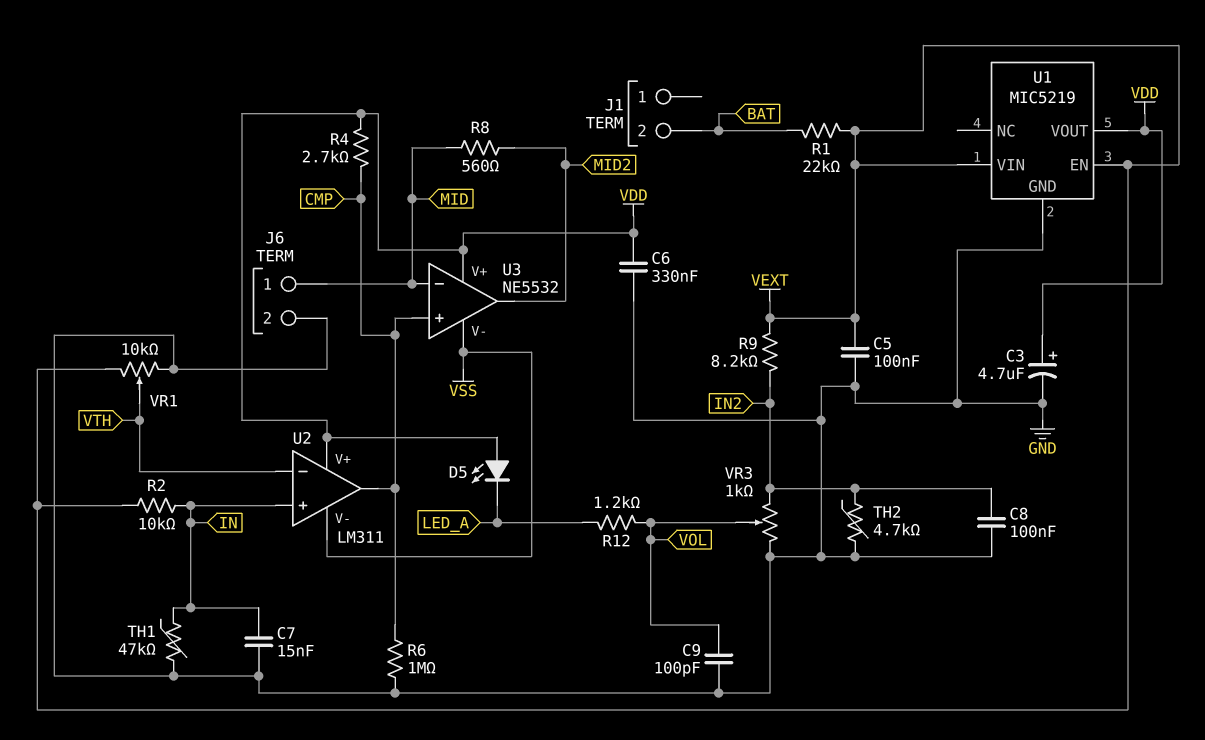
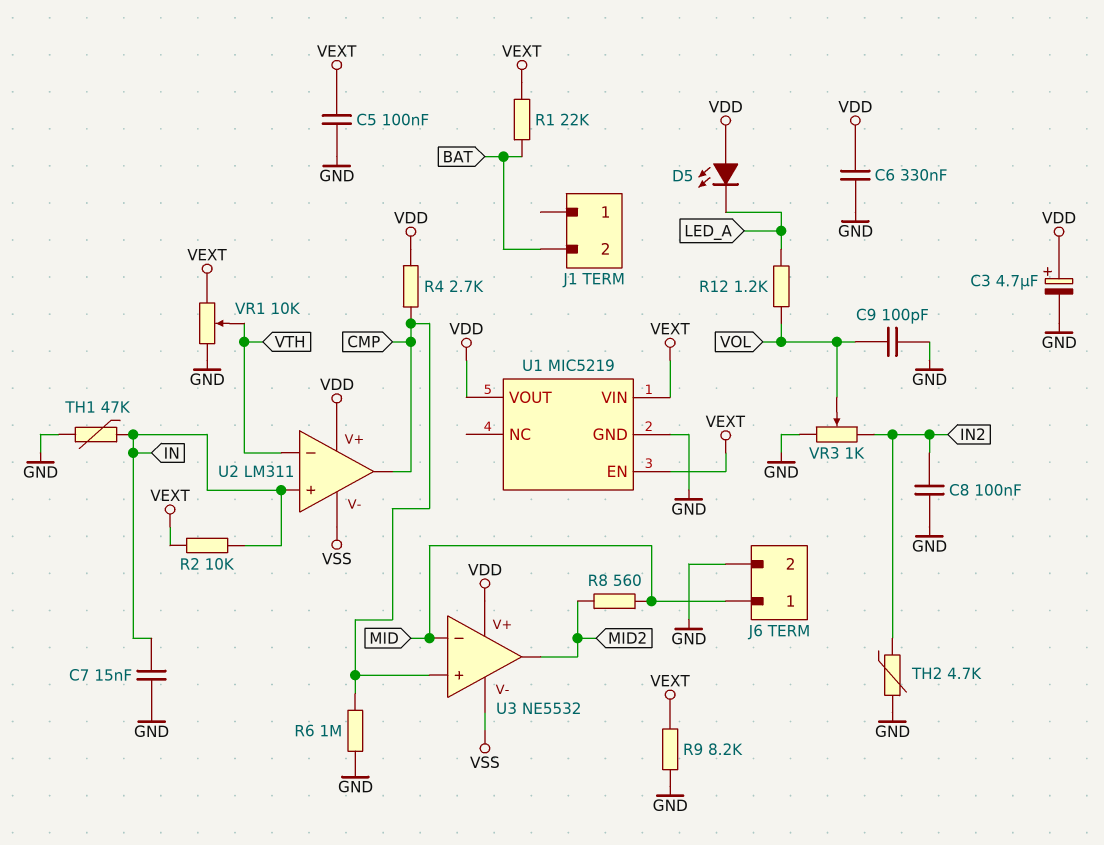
R9: 8.2k (IN2, VEXT) -> 8.2k (GND, VEXT)

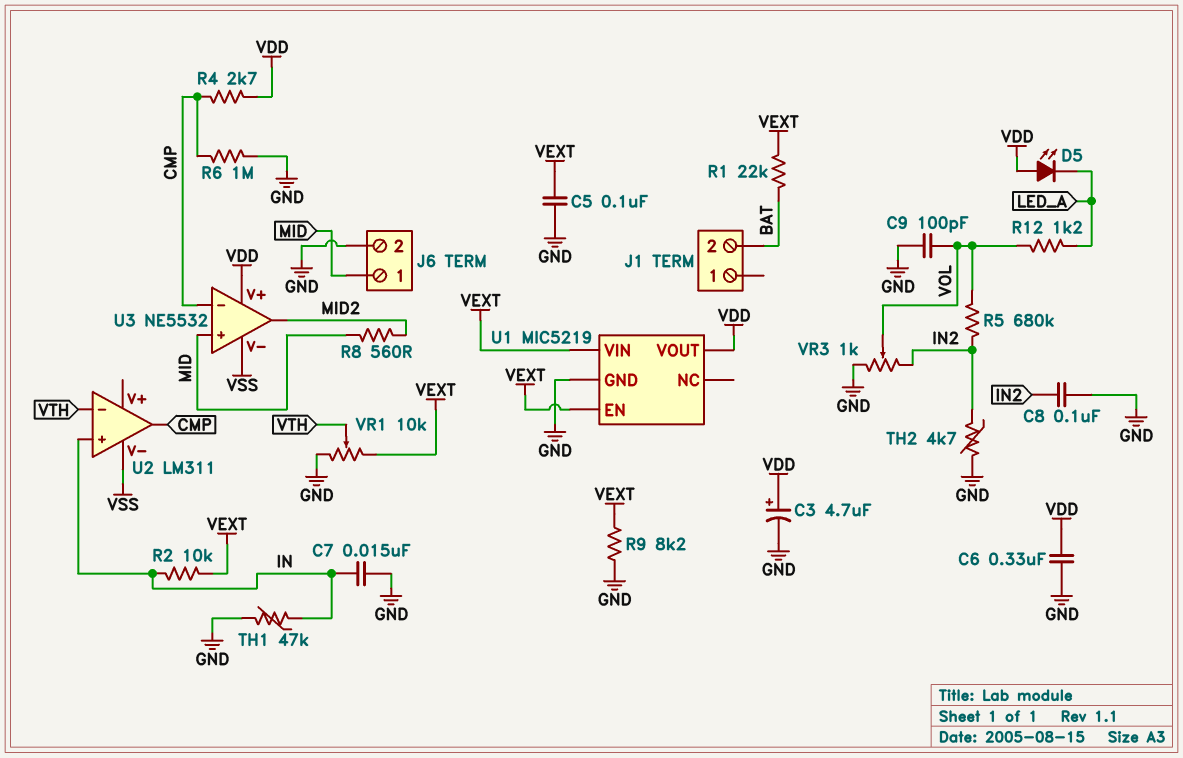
R5: none -> 680k (IN2, VOL)
U2 pin V+: VDD -> none
U3 pin in+: CMP -> MID
U3 pin in-: MID -> CMP

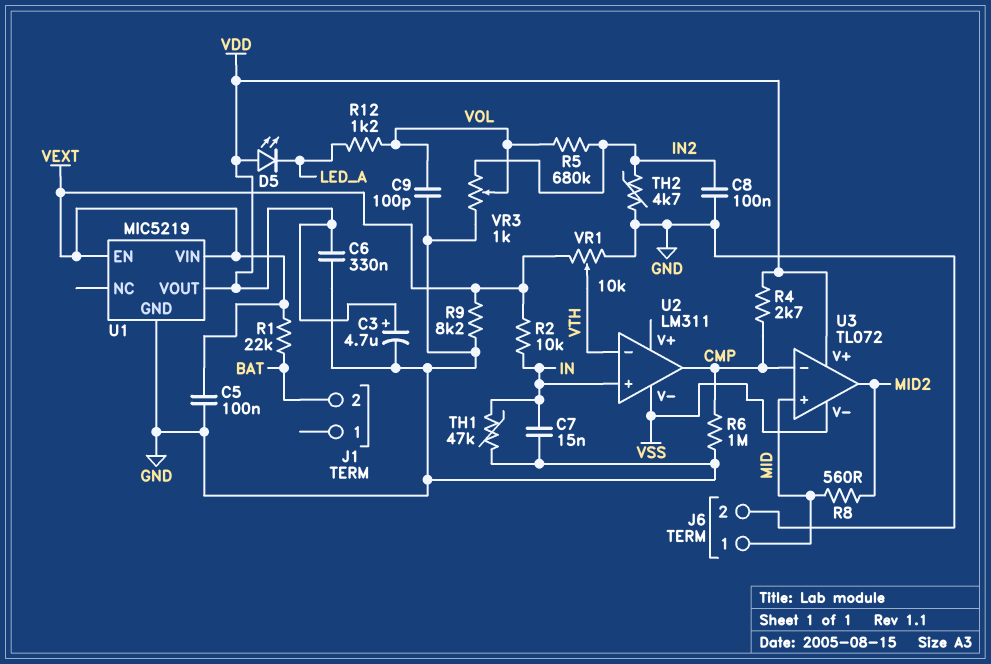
U3: NE5532 -> TL072

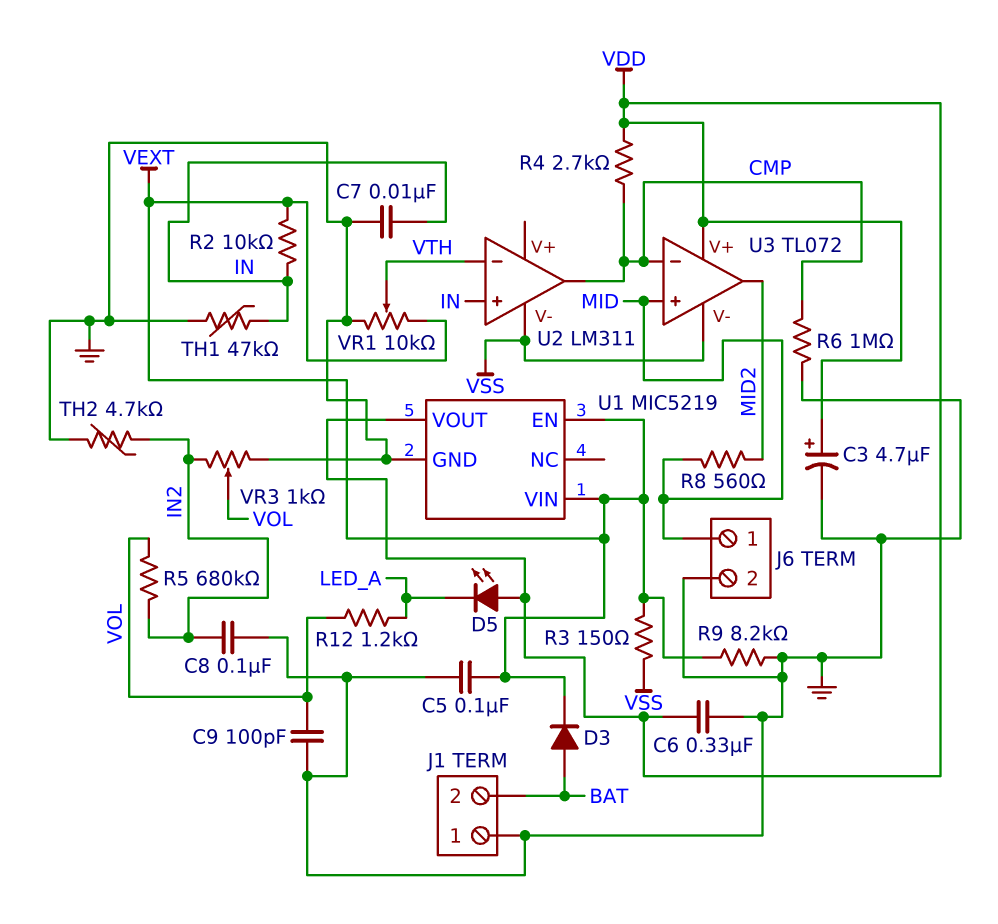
C7: 15nF (GND, IN) -> 10nF (GND, IN)
D3: none -> diode (A BAT, K VEXT)
J1 pin 1: none -> GND
R1: 22k (BAT, VEXT) -> none
R3: none -> 150 (VEXT, VSS)

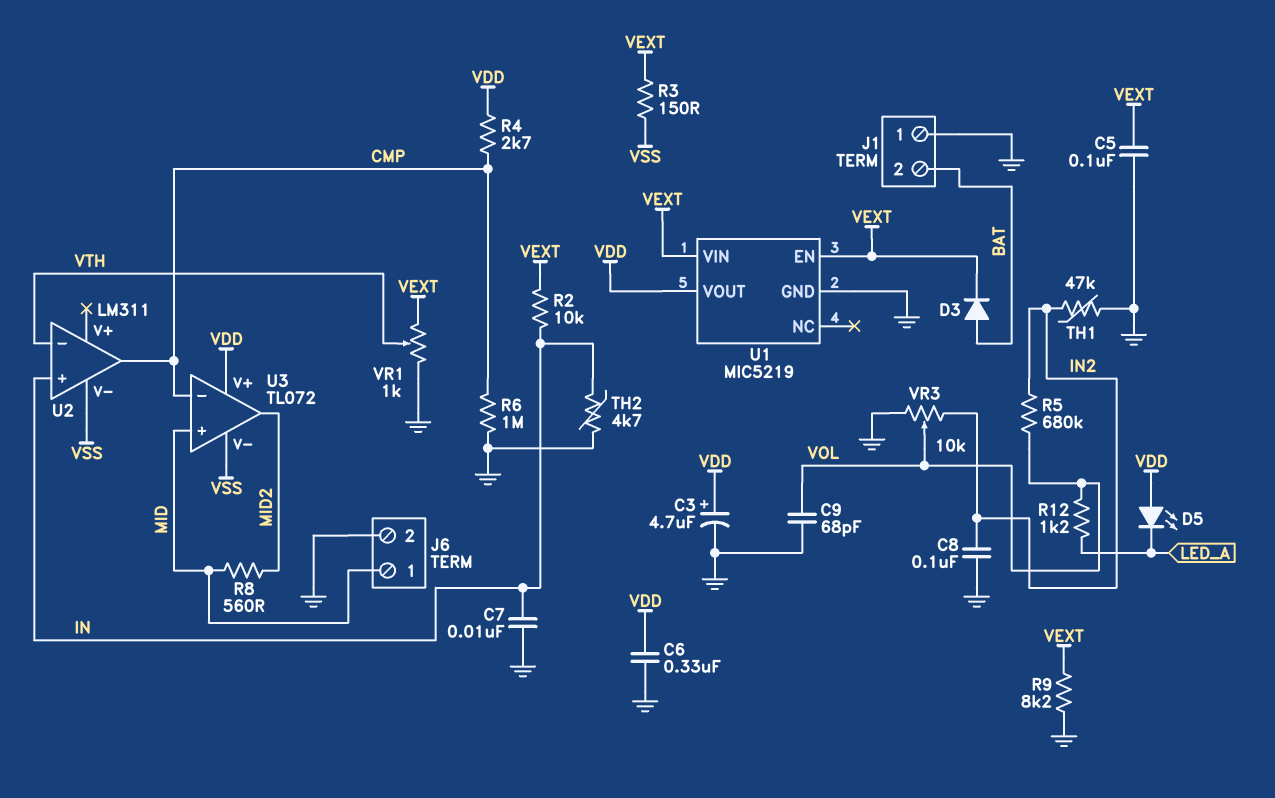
C9: 100pF (GND, VOL) -> 68pF (GND, VOL)
TH1: 47k (GND, IN) -> 47k (GND, IN2)
TH2: 4.7k (GND, IN2) -> 4.7k (GND, IN)
VR1: 10k (GND, VEXT, wiper VTH) -> 1k (GND, VEXT, wiper VTH)
VR3: 1k (GND, IN2, wiper VOL) -> 10k (GND, IN2, wiper VOL)

